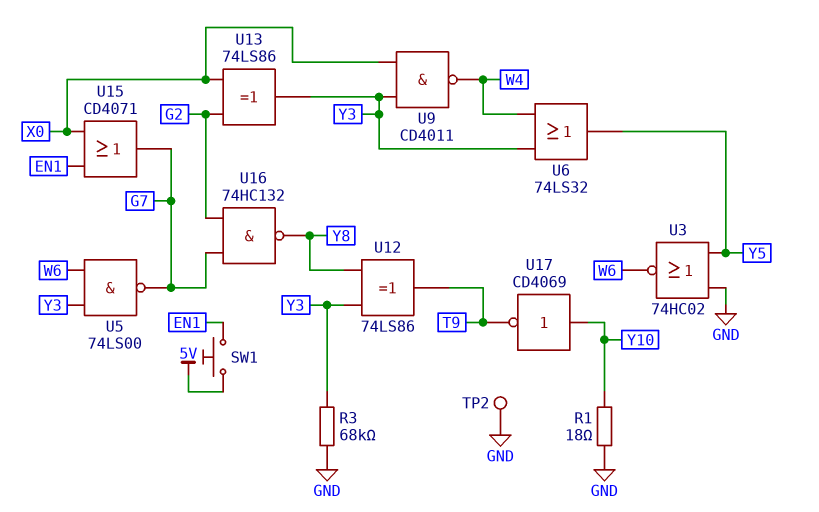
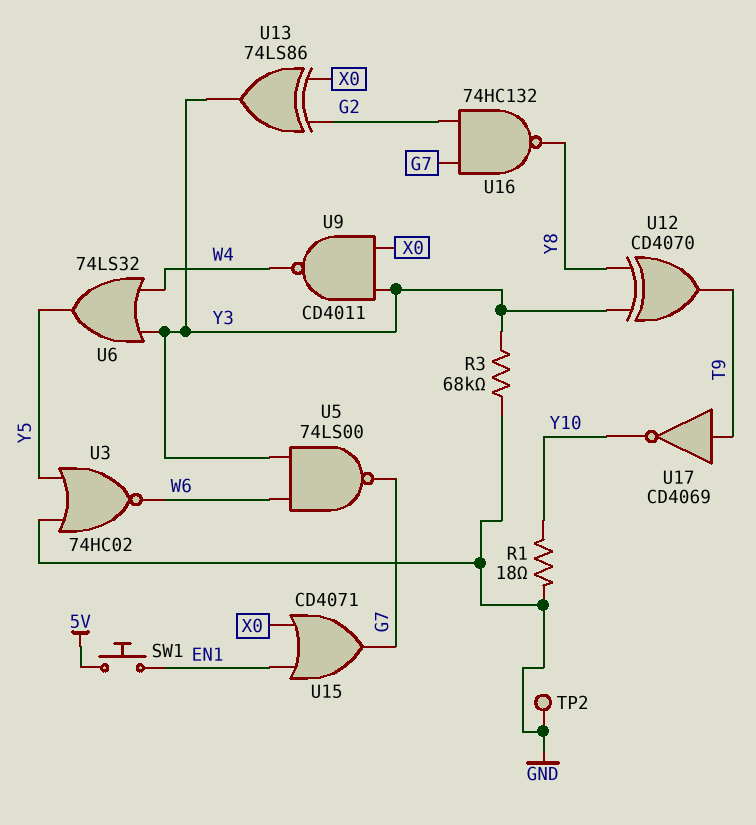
U12: XOR 74LS86 (in Y3, in Y8, out T9) -> XOR CD4070 (in Y3, in Y8, out T9)
U17: NOT CD4069 (in Y10, out T9) -> NOT CD4069 (in T9, out Y10)

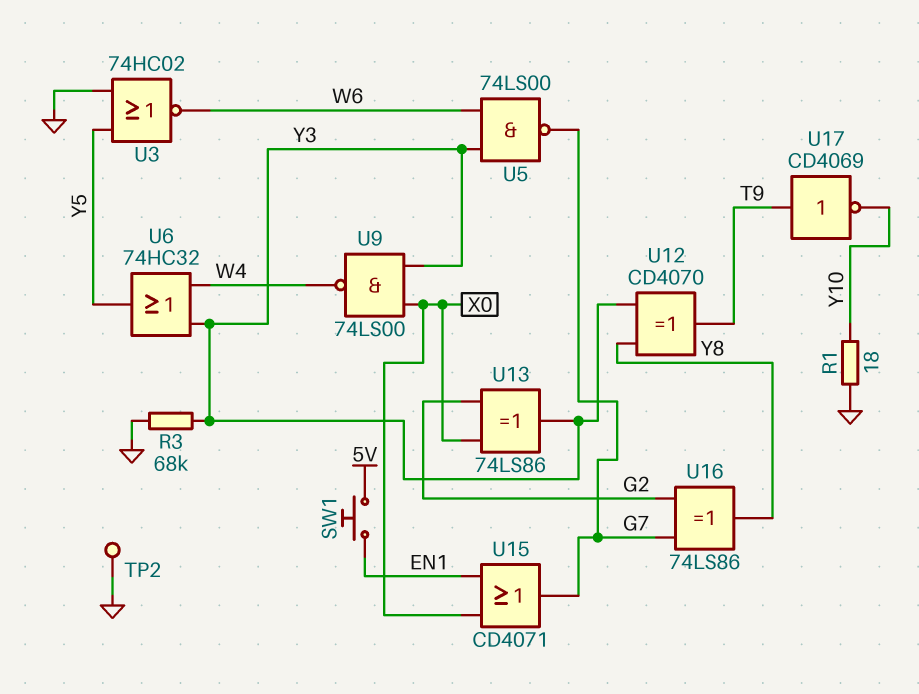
U6: OR 74LS32 (in W4, in Y3, out Y5) -> OR 74HC32 (in W4, in Y3, out Y5)
U9: NAND CD4011 (in X0, in Y3, out W4) -> NAND 74LS00 (in X0, in Y3, out W4)
U16: NAND 74HC132 (in G2, in G7, out Y8) -> XOR 74LS86 (in G2, in G7, out Y8)

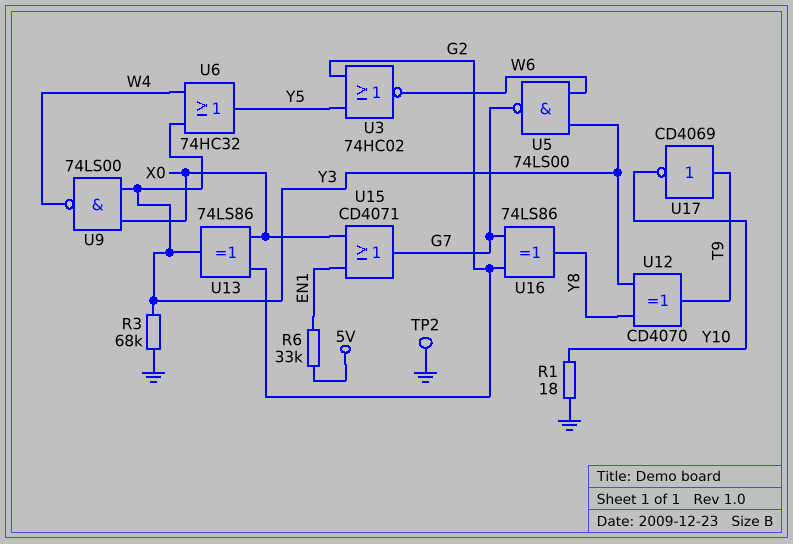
R6: none -> 33k (5V, EN1)
SW1: button (5V, EN1) -> none
U3: NOR 74HC02 (in GND, in Y5, out W6) -> NOR 74HC02 (in G2, in Y5, out W6)

